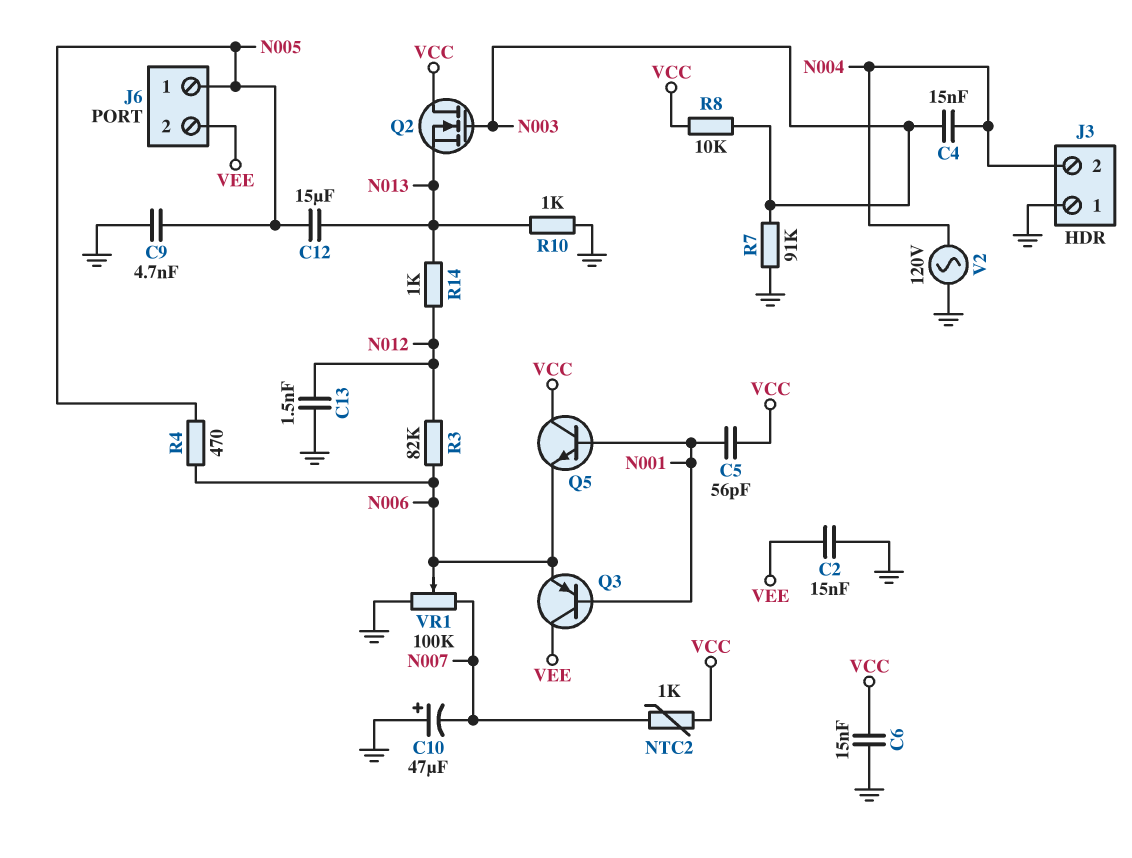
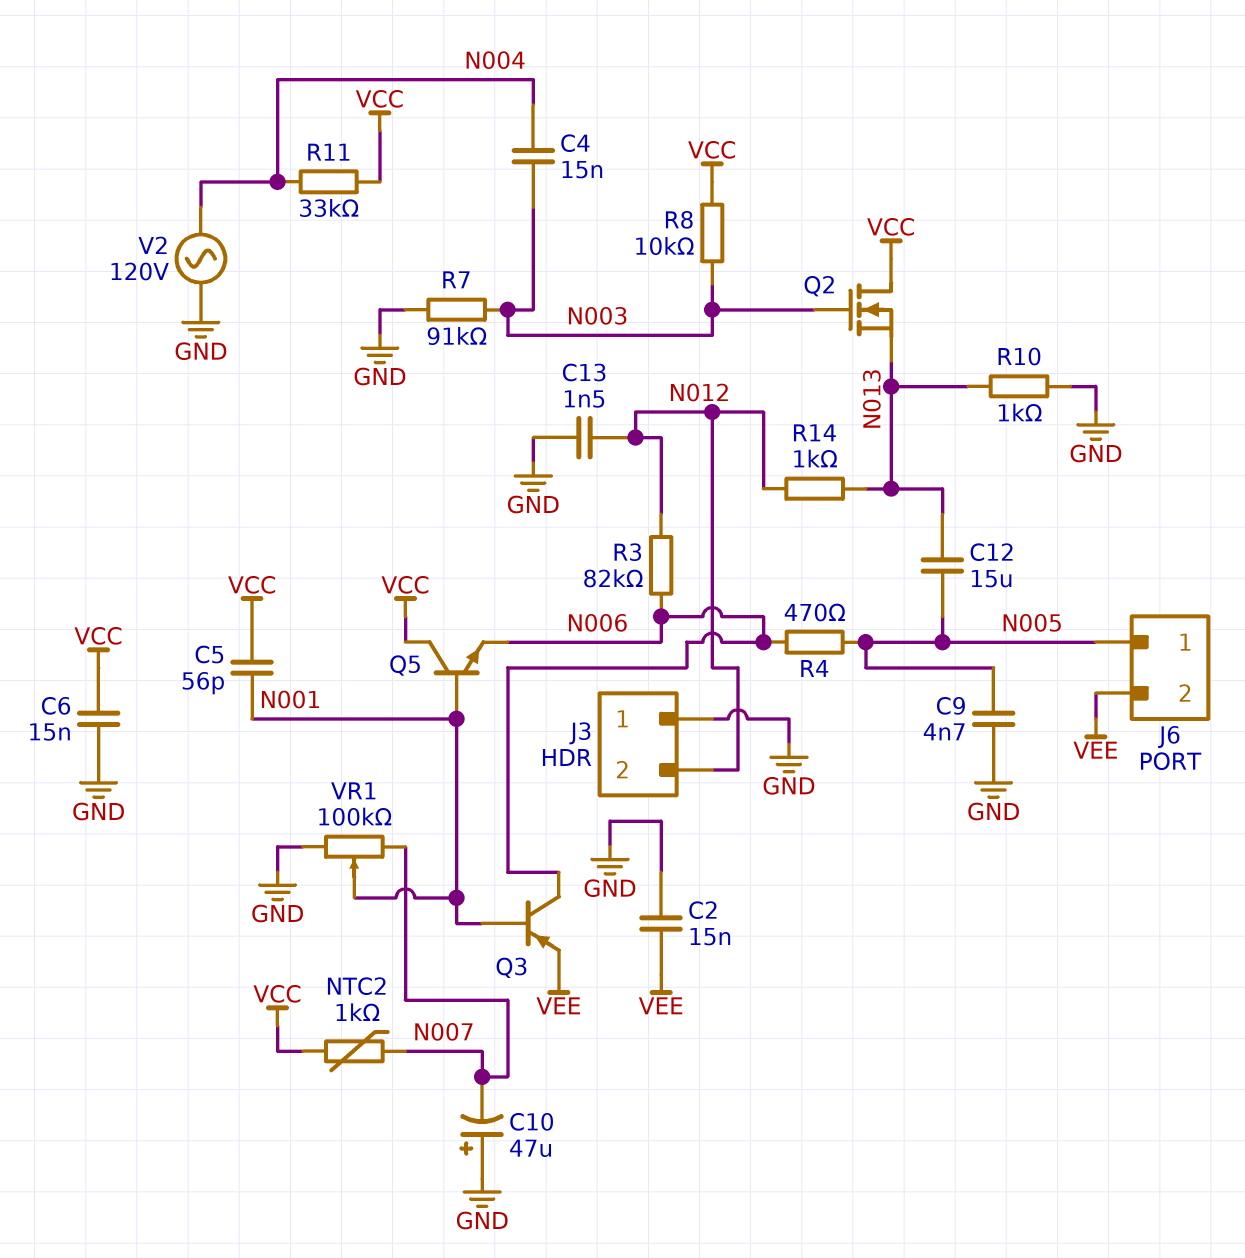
J3 pin 2: N004 -> N012
Q3: PNP (B N001, C VEE, E N006) -> PNP (B N001, C N006, E VEE)
R11: none -> 33k (N004, VCC)
VR1: 100k (GND, N007, wiper N006) -> 100k (GND, N007, wiper N001)

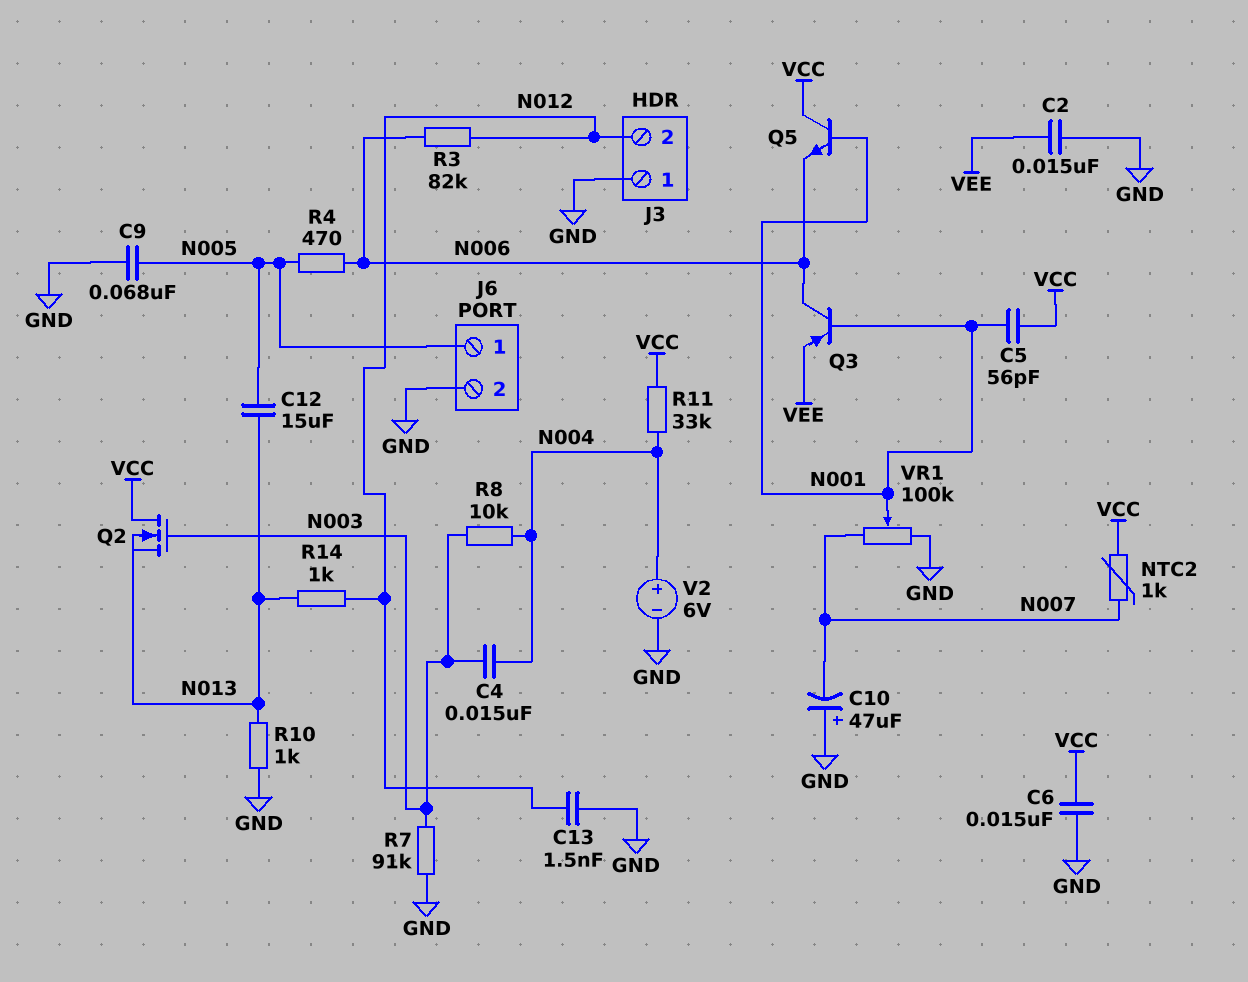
C9: 4.7nF (GND, N005) -> 68nF (GND, N005)
J6 pin 2: VEE -> GND
R8: 10k (N003, VCC) -> 10k (N003, N004)
V2: AC 120V (GND, N004) -> 6V (plus N004, minus GND)

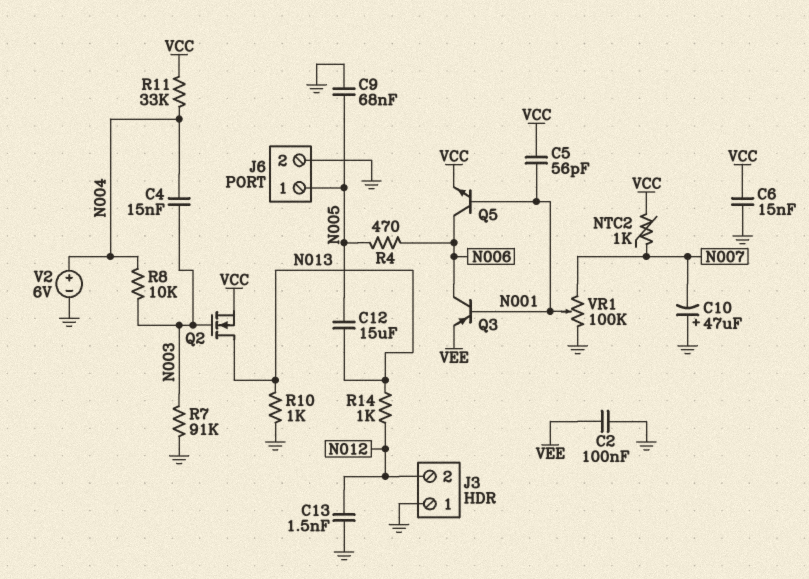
C2: 15nF (GND, VEE) -> 100nF (GND, VEE)
Q2: NMOS (G N003, D VCC, S N013) -> NMOS (G N003, D N013, S VCC)
Q5: NPN (B N001, C VCC, E N006) -> NPN (B N001, C N006, E VCC)
R3: 82k (N006, N012) -> none

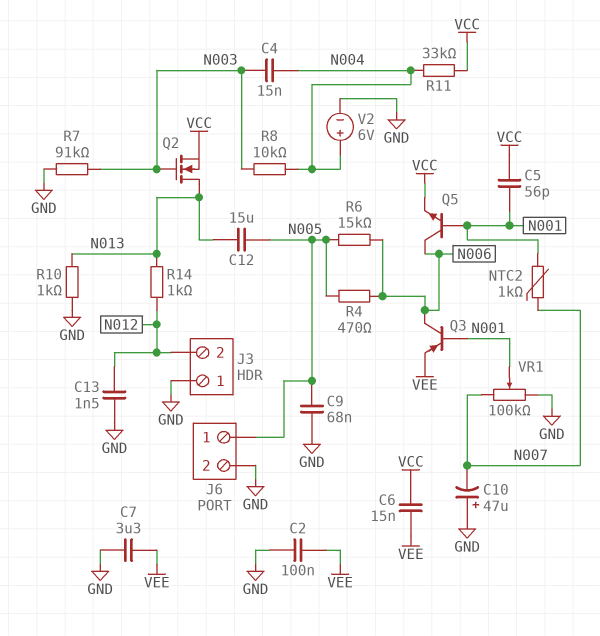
C6: 15nF (GND, VCC) -> 15nF (VCC, VEE)
C7: none -> 3.3uF (GND, VEE)
NTC2: 1k (N007, VCC) -> 1k (N001, N007)
R6: none -> 15k (N005, N006)

